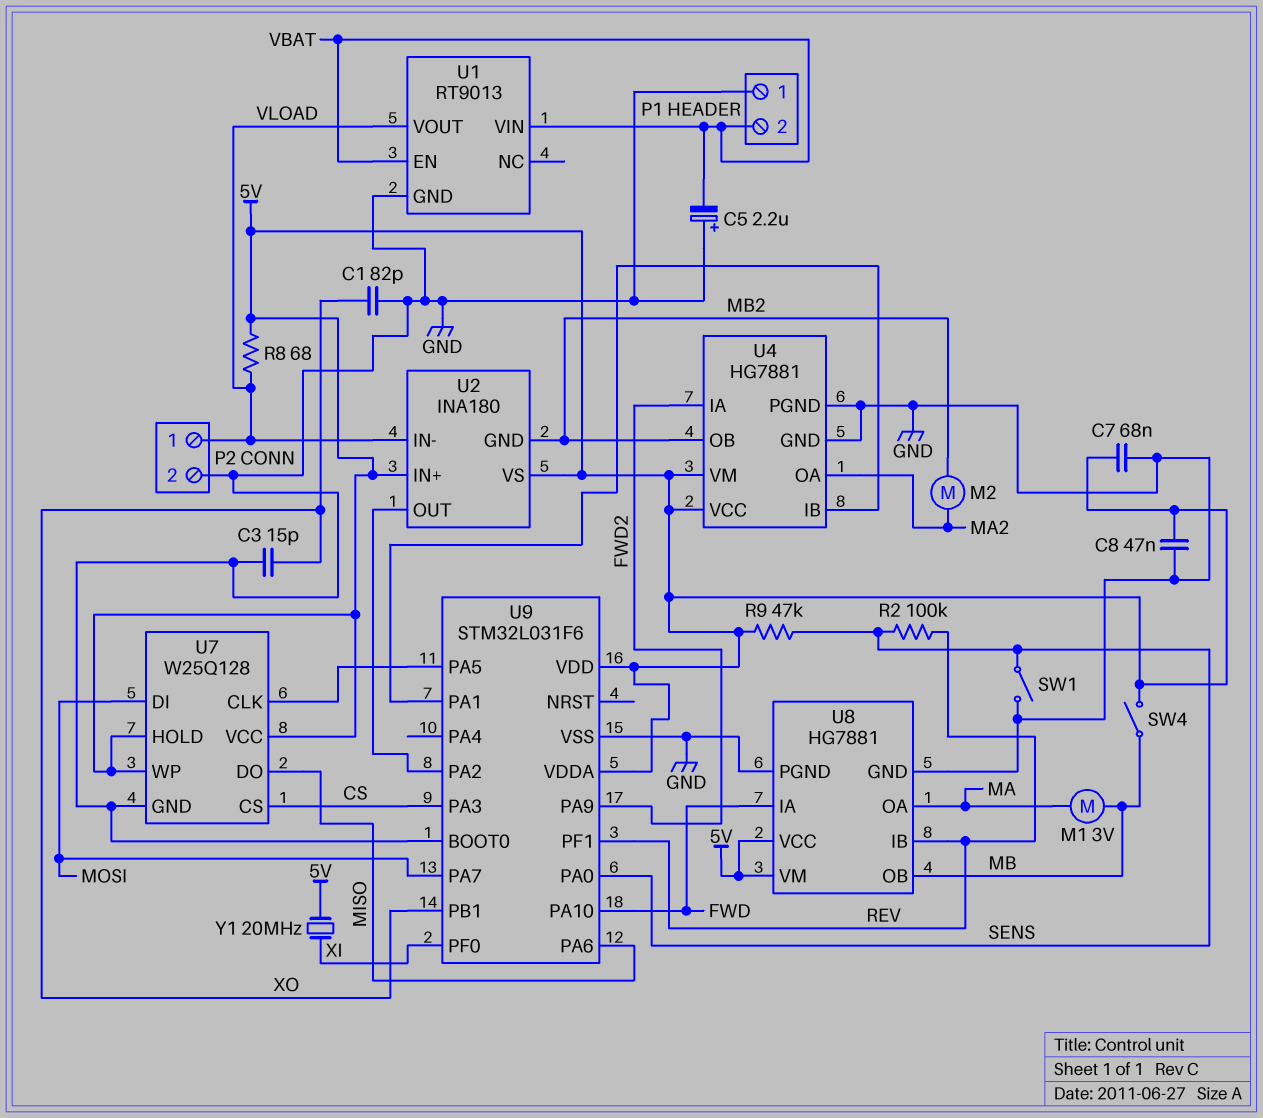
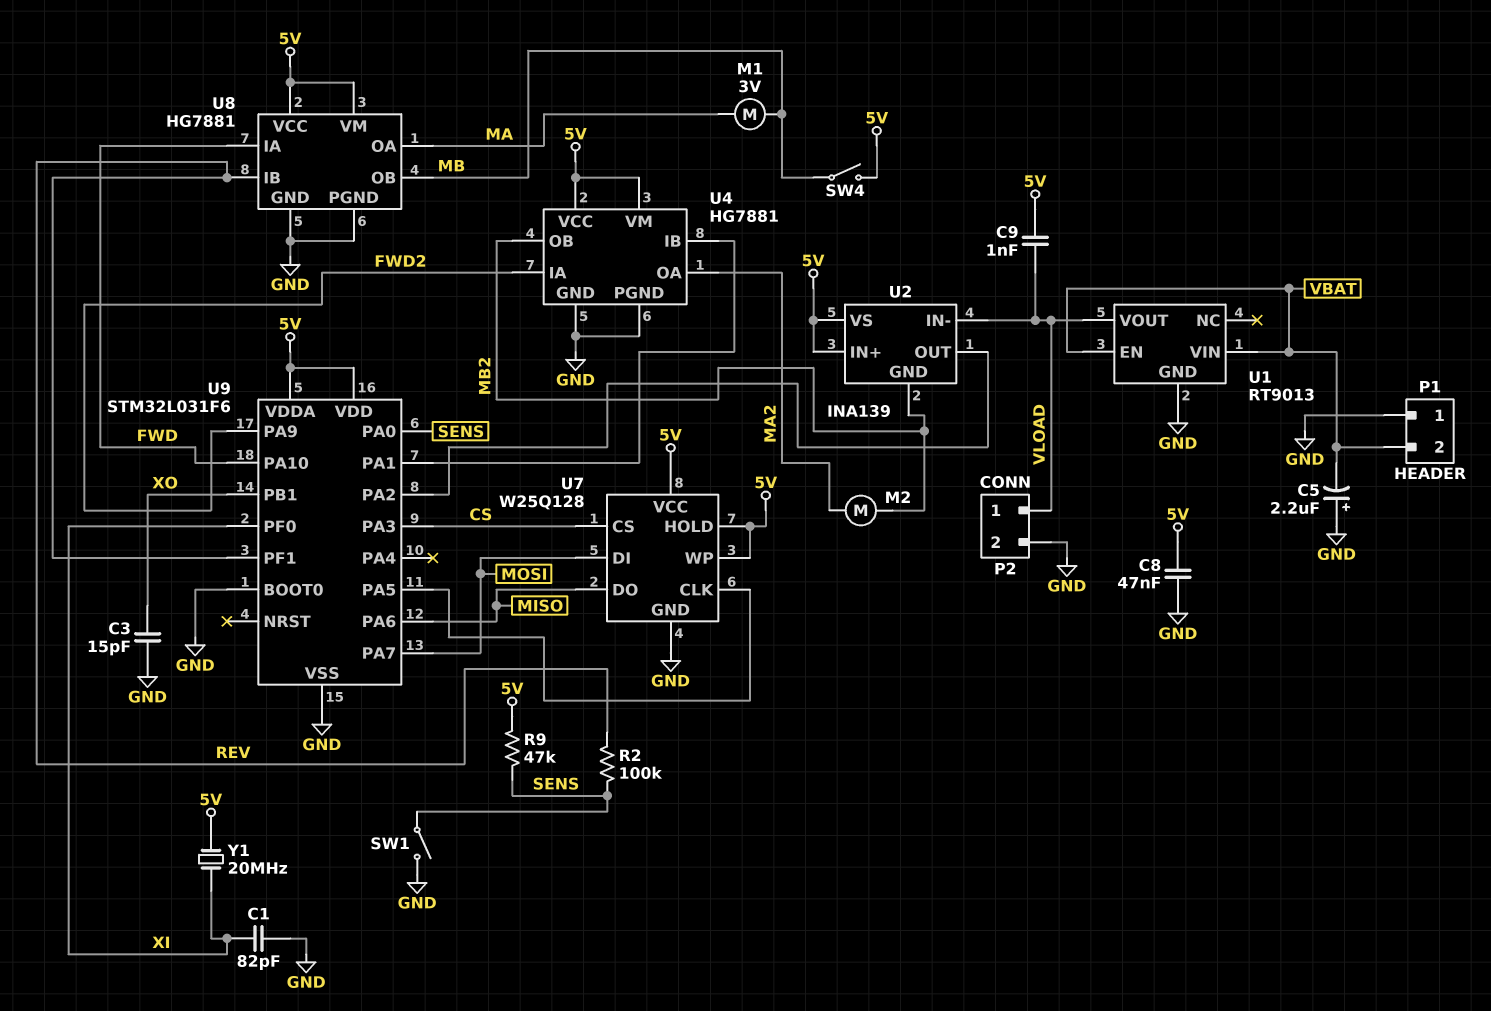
C1: 82pF (GND, XO) -> 82pF (GND, XI)
C7: 68nF (5V, GND) -> none
C9: none -> 1nF (5V, VLOAD)
R8: 68 (5V, VLOAD) -> none
U2: INA180 -> INA139

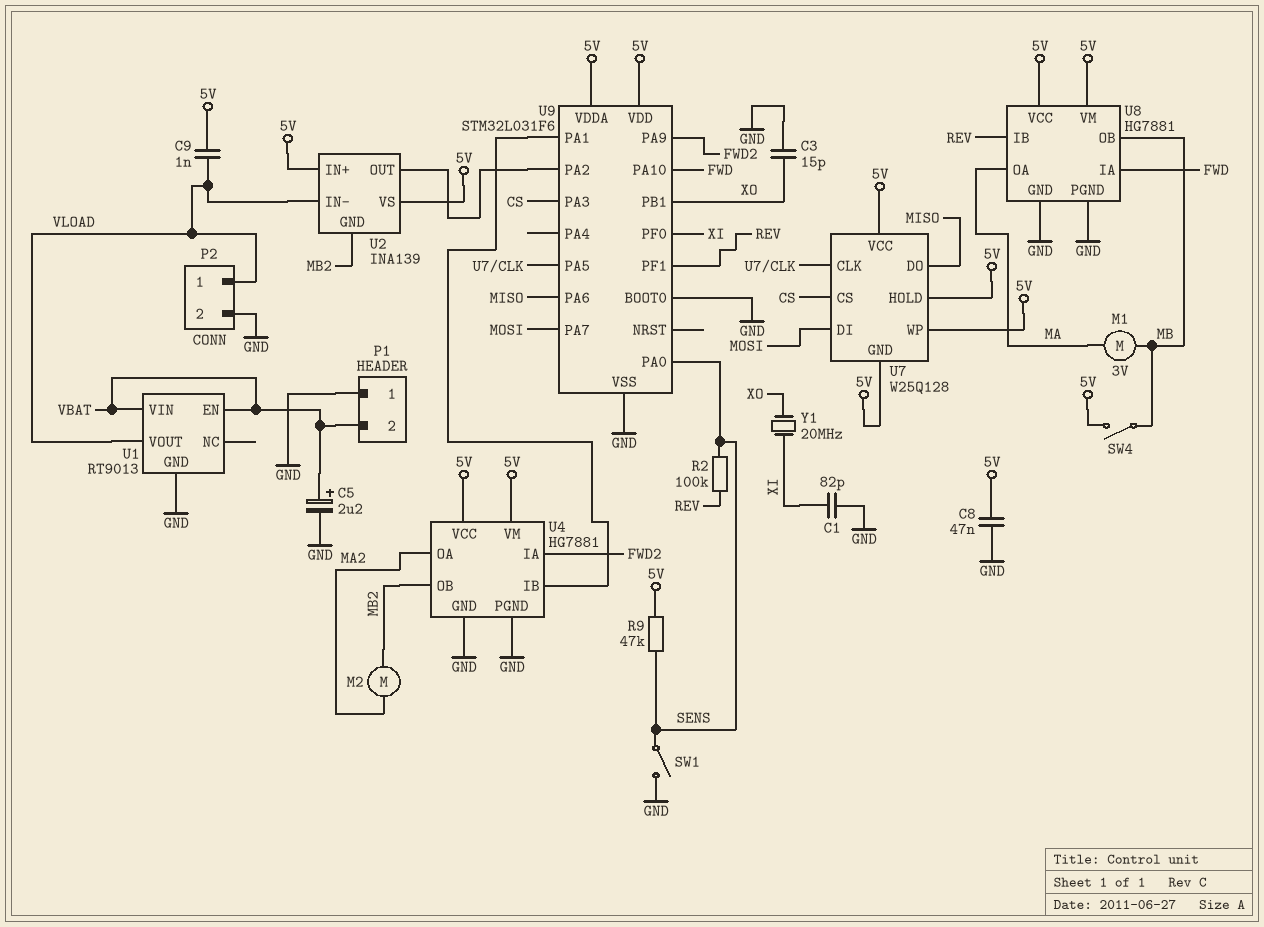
C5: 2.2uF (plus GND, minus VBAT) -> 2.2uF (plus VBAT, minus GND)
U7 pin GND: GND -> 5V
Y1: 20MHz (5V, XI) -> 20MHz (XI, XO)

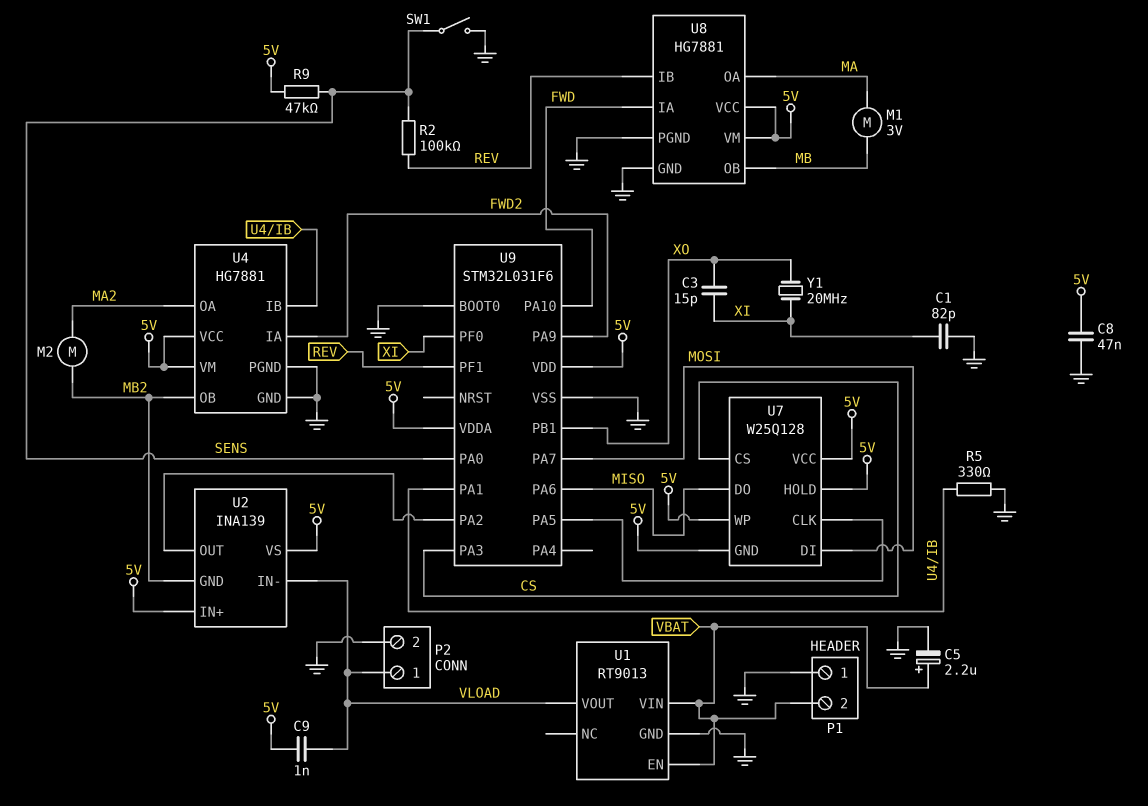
C3: 15pF (GND, XO) -> 15pF (XI, XO)
R5: none -> 330 (GND, U4/IB)
SW4: switch (5V, MB) -> none

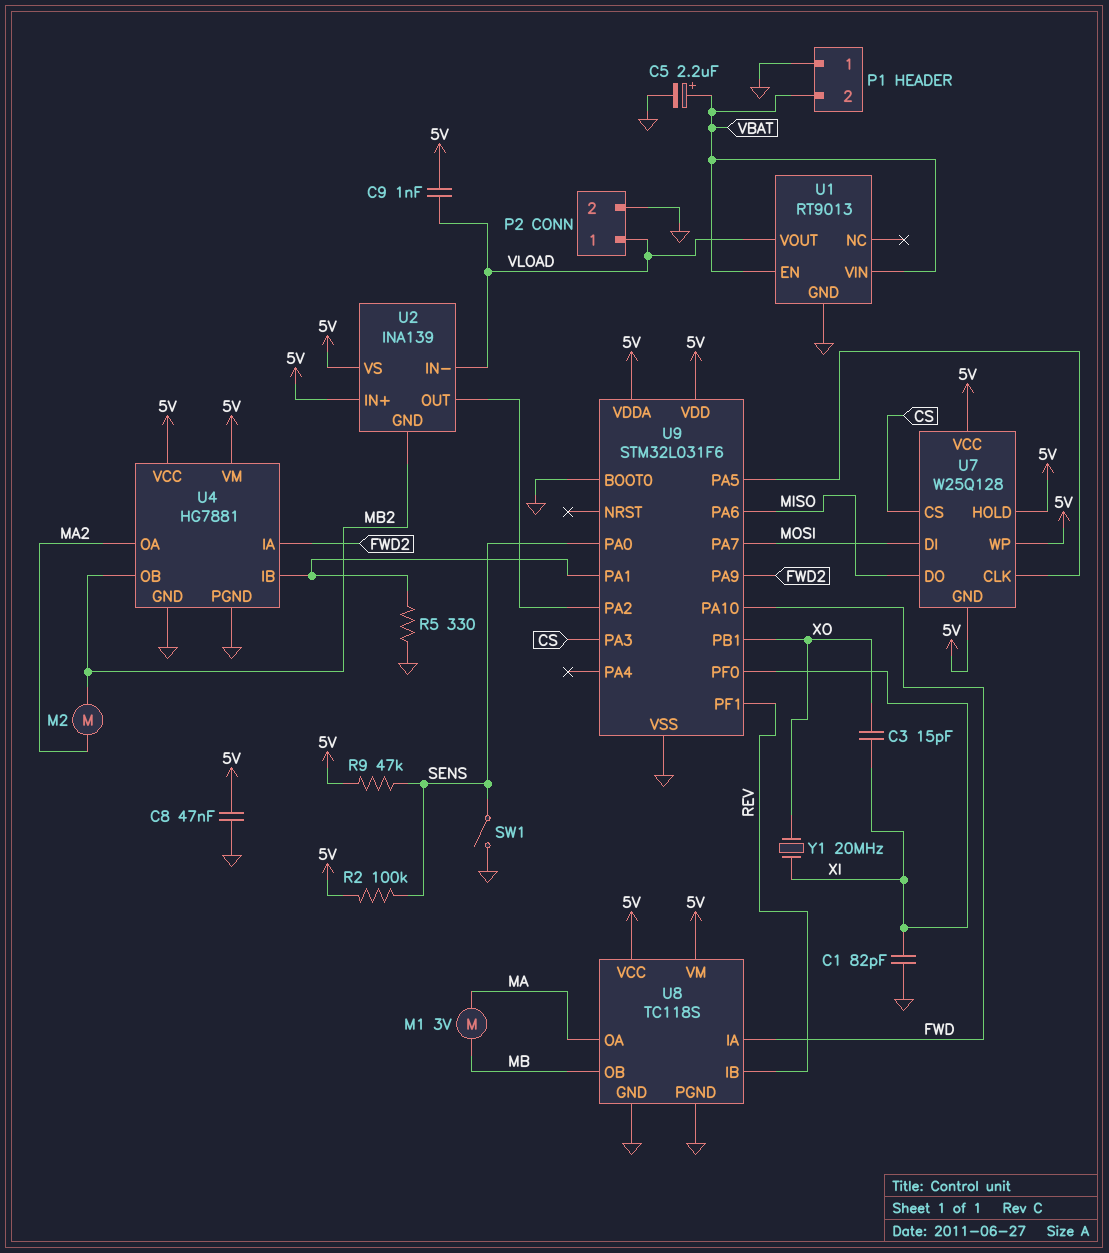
R2: 100k (REV, SENS) -> 100k (5V, SENS)
U8: HG7881 -> TC118S

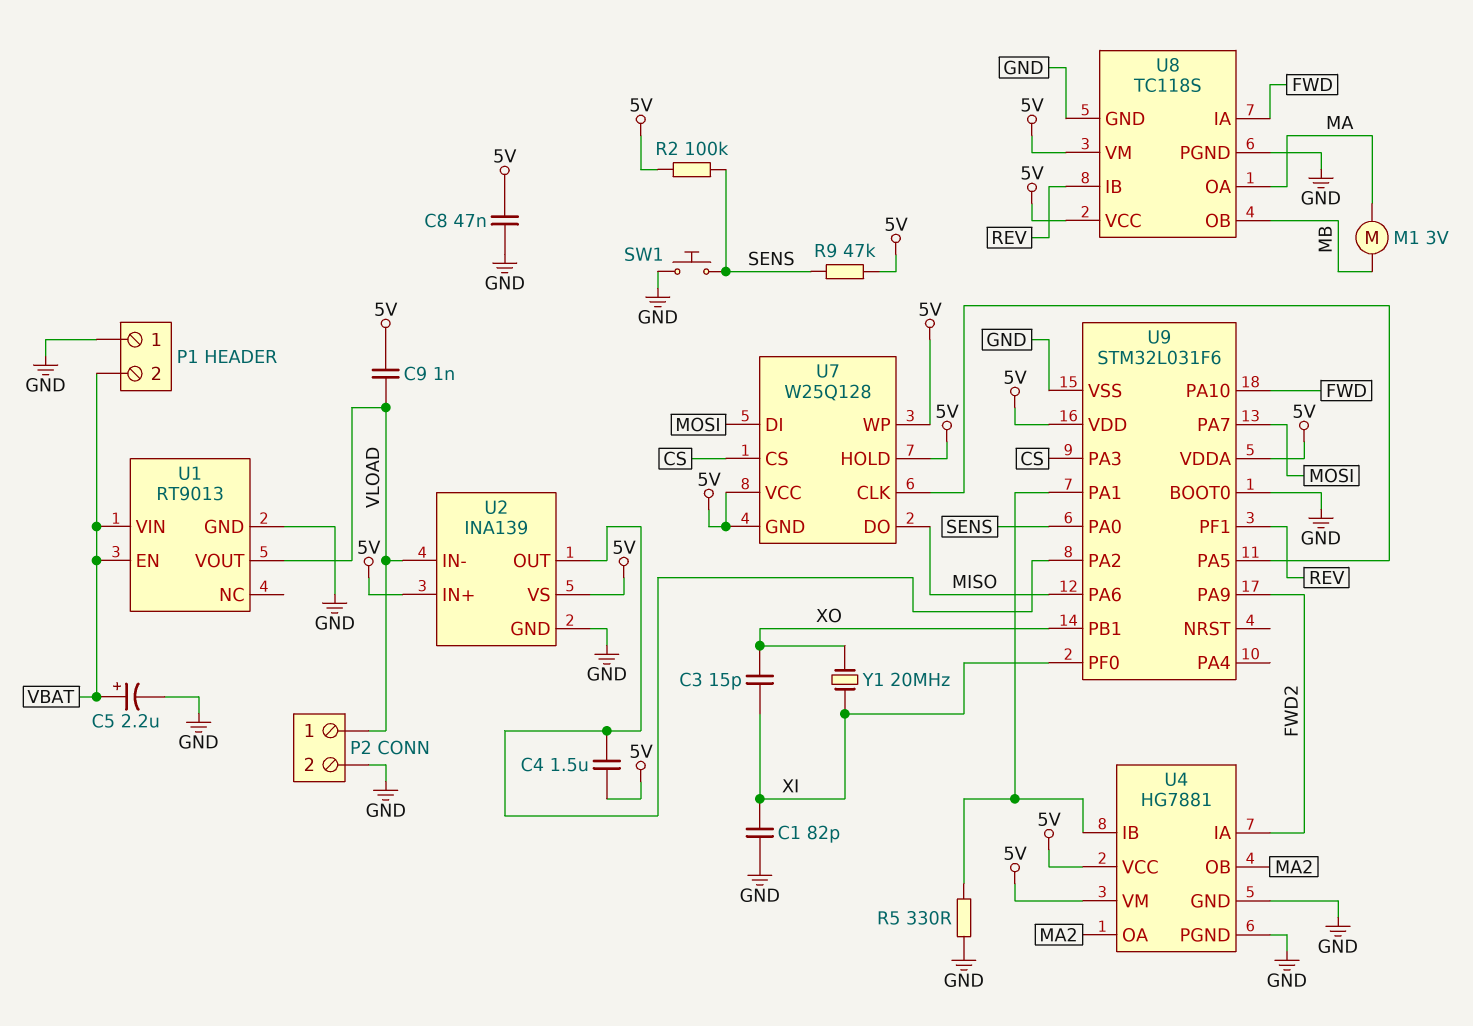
C4: none -> 1.5uF (5V, U2/OUT)
M2: motor (MA2, MB2) -> none
SW1: switch (GND, SENS) -> button (GND, SENS)
U2 pin GND: MB2 -> GND
U4 pin OB: MB2 -> MA2

